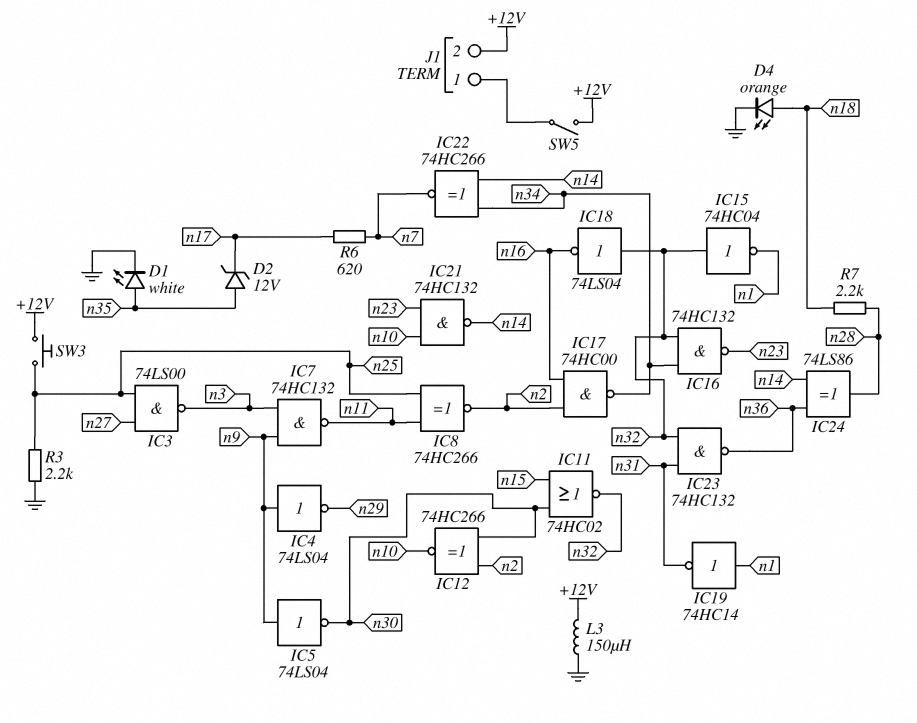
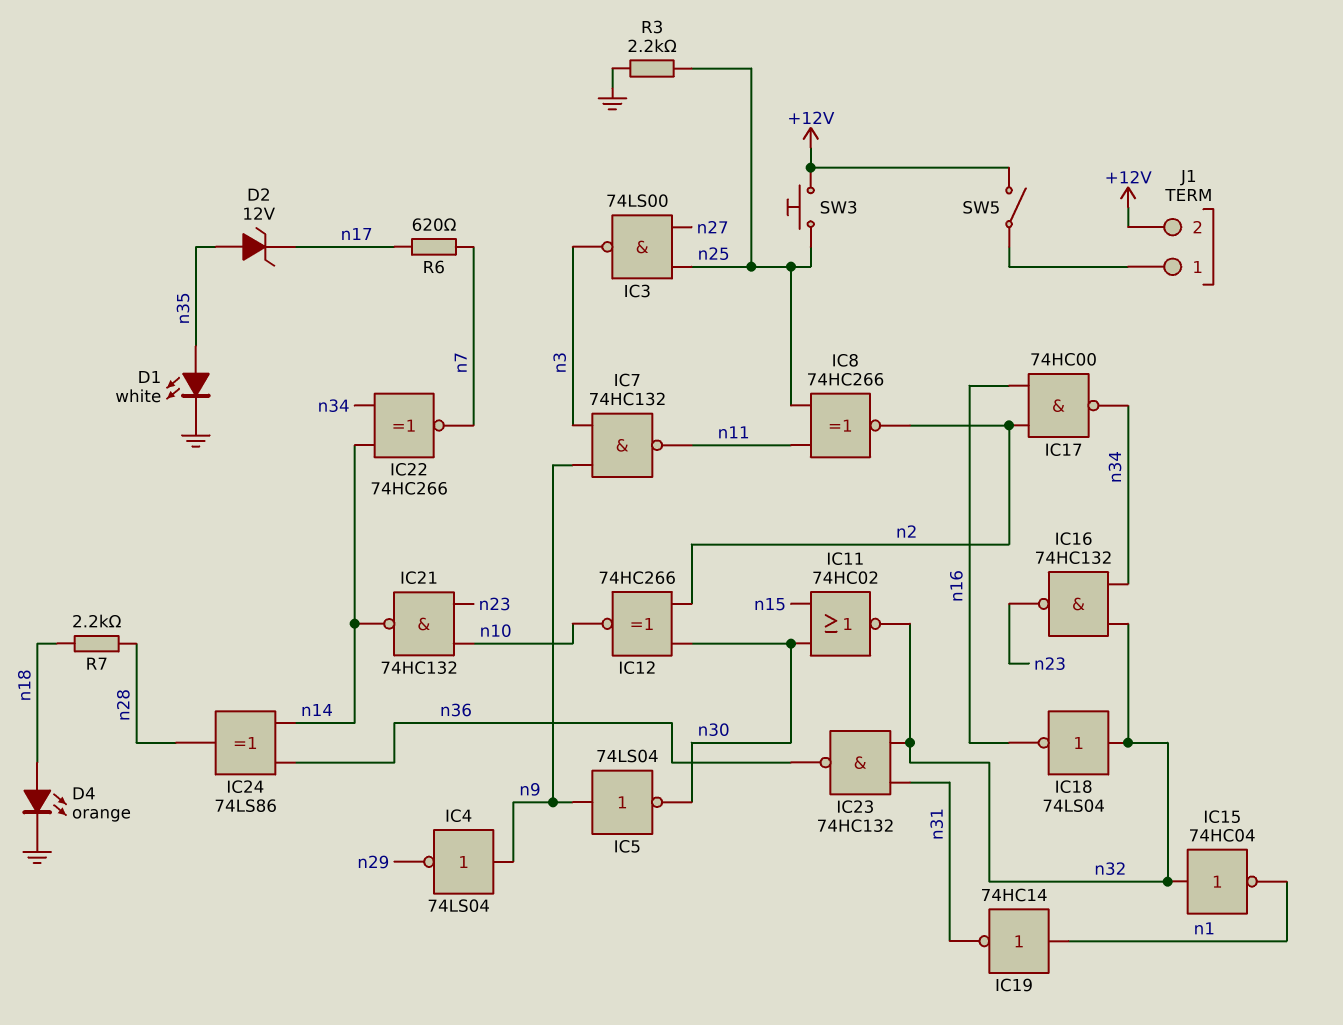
L3: 150uH (+12V, GND) -> none

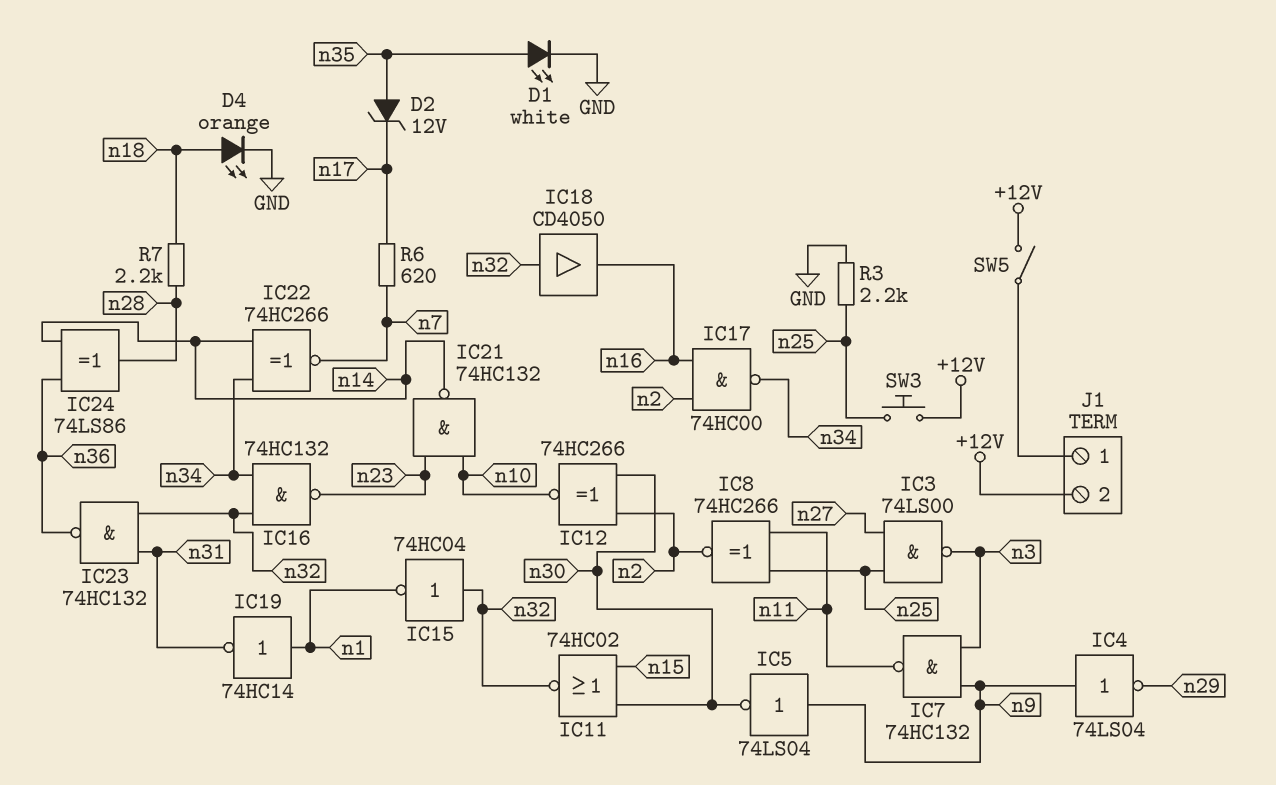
IC18: NOT 74LS04 (in n32, out n16) -> buffer CD4050 (in n32, out n16)

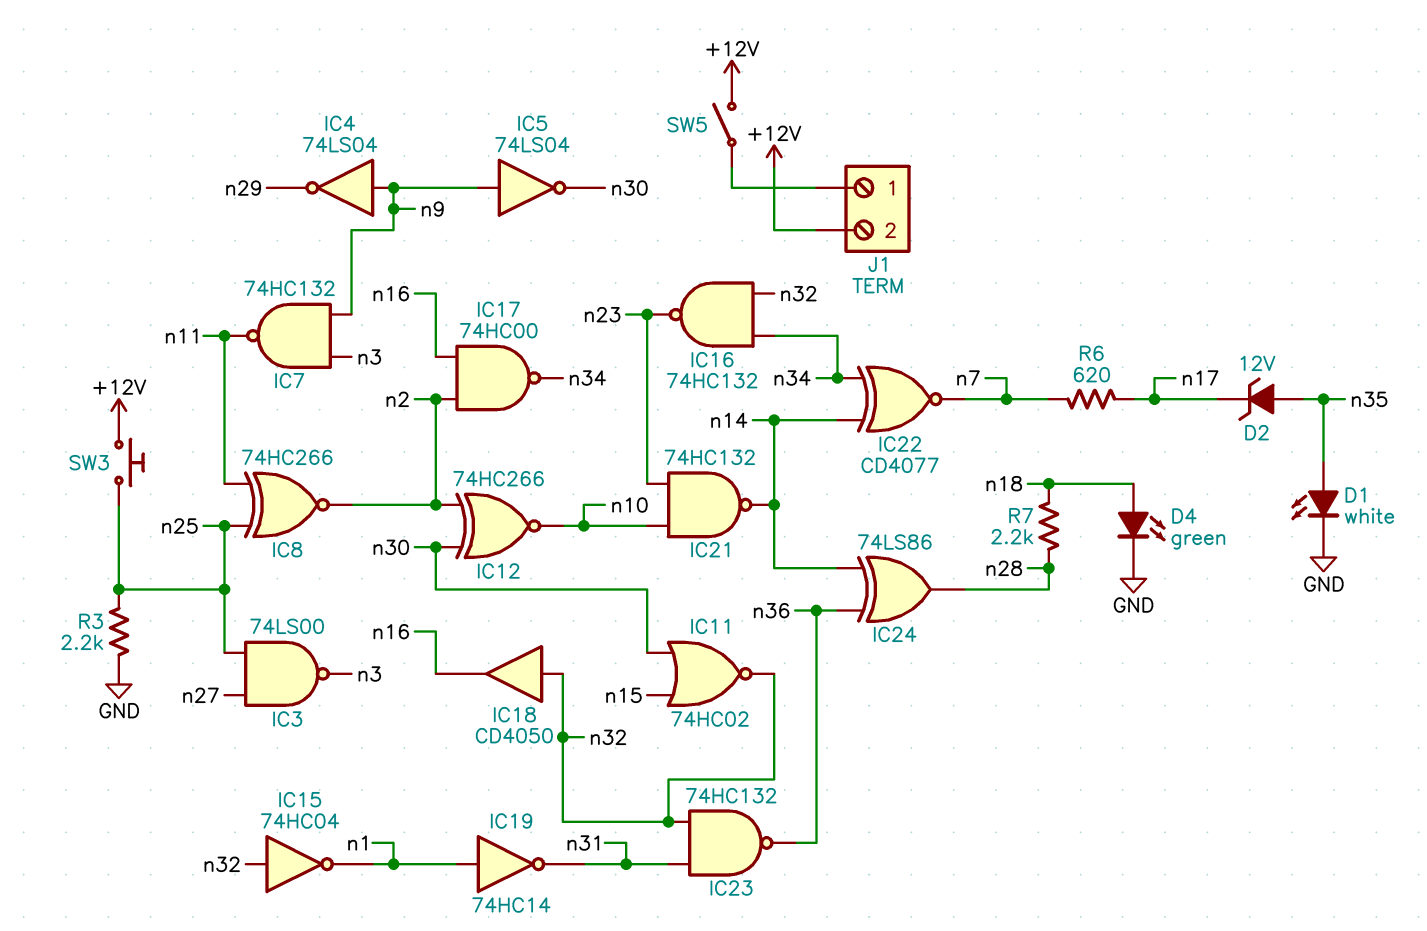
D4: LED orange (A n18, K GND) -> LED green (A n18, K GND)
IC22: XNOR 74HC266 (in n14, in n34, out n7) -> XNOR CD4077 (in n14, in n34, out n7)

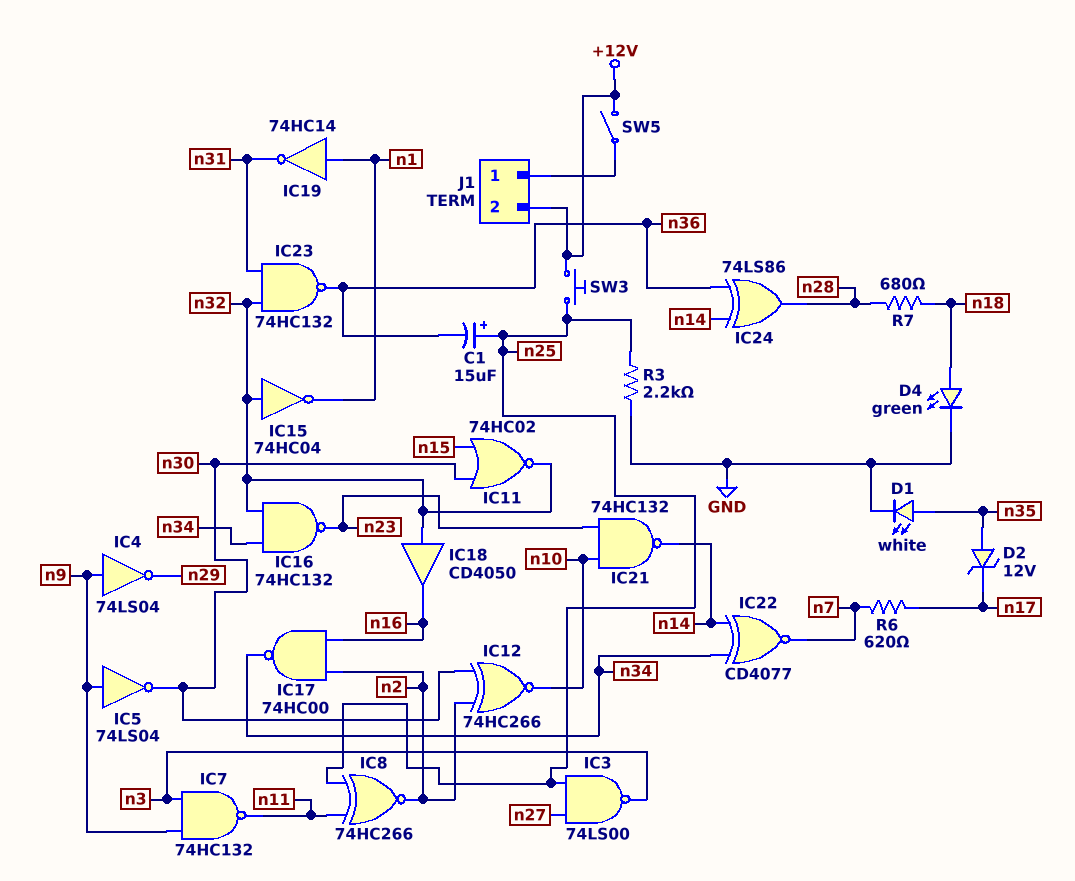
C1: none -> 15uF (plus n25, minus n36)
R7: 2.2k (n18, n28) -> 680 (n18, n28)

